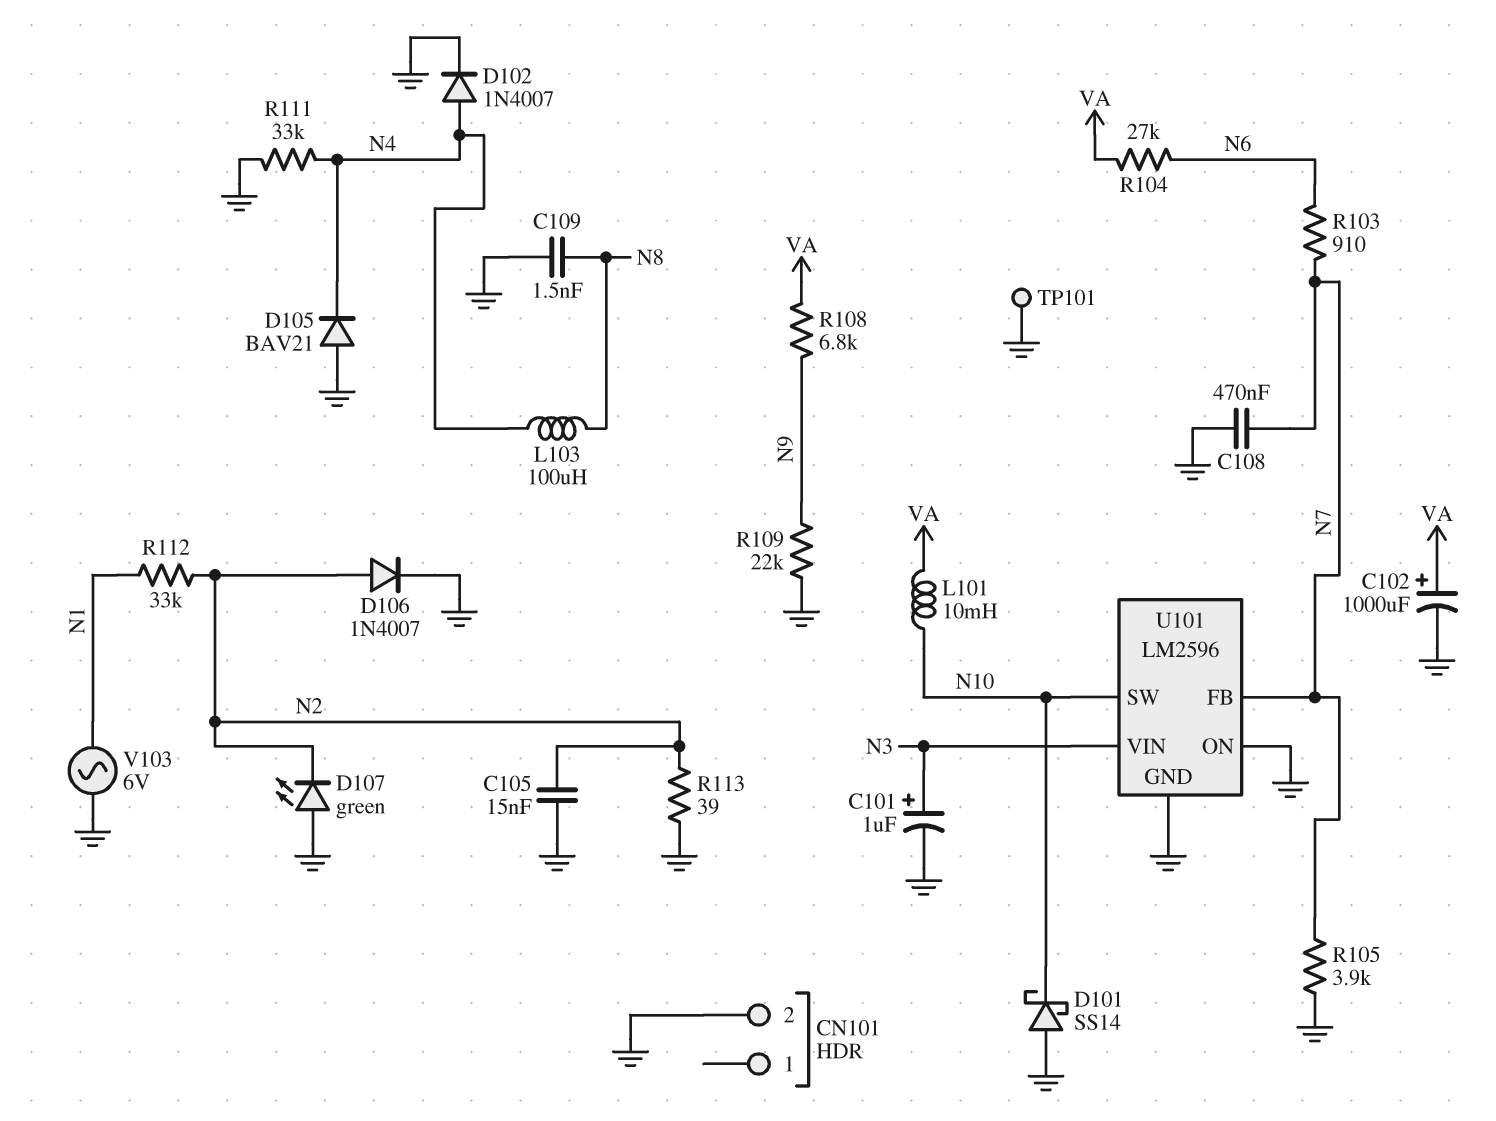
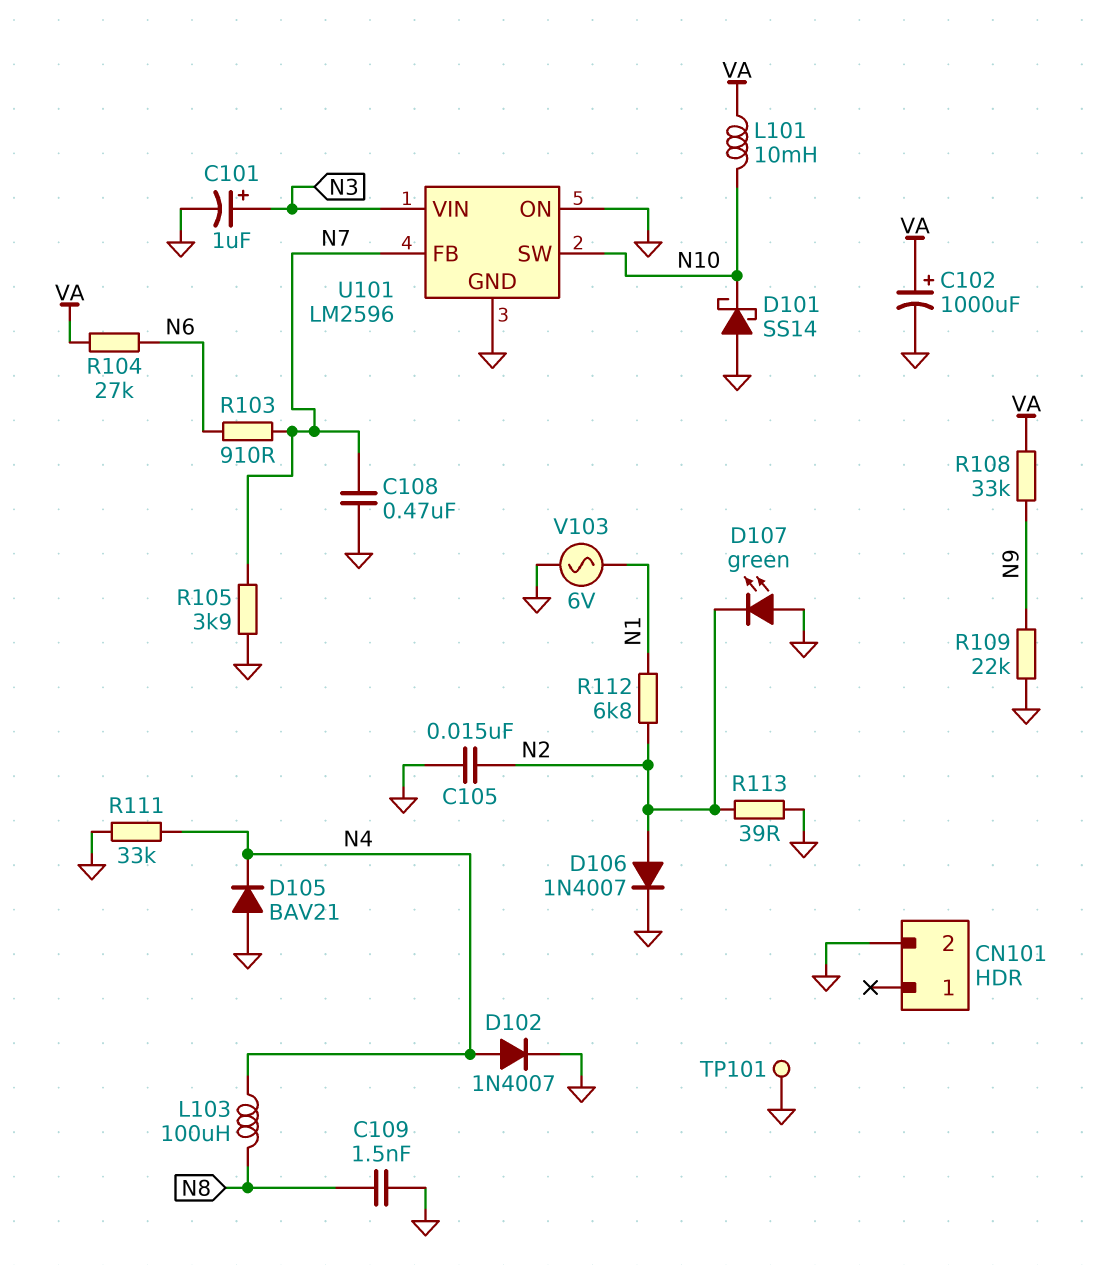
R108: 6.8k (N9, VA) -> 33k (N9, VA)
R112: 33k (N1, N2) -> 6.8k (N1, N2)

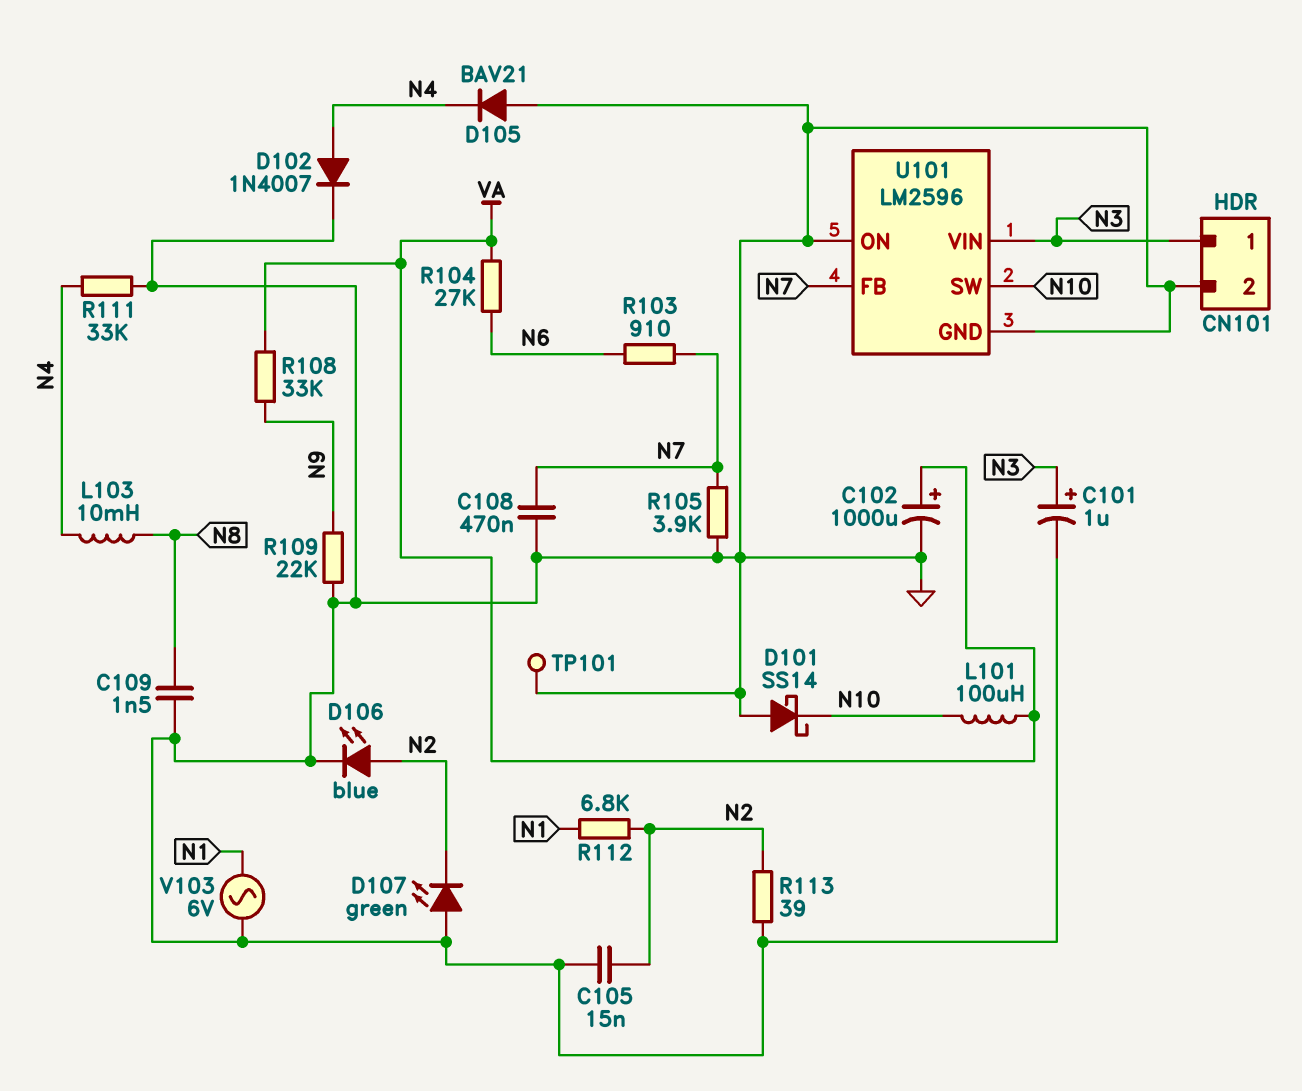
CN101 pin 1: none -> N3
D106: diode 1N4007 (A N2, K GND) -> LED blue (A N2, K GND)
L101: 10mH (N10, VA) -> 100uH (N10, VA)
L103: 100uH (N4, N8) -> 10mH (N4, N8)

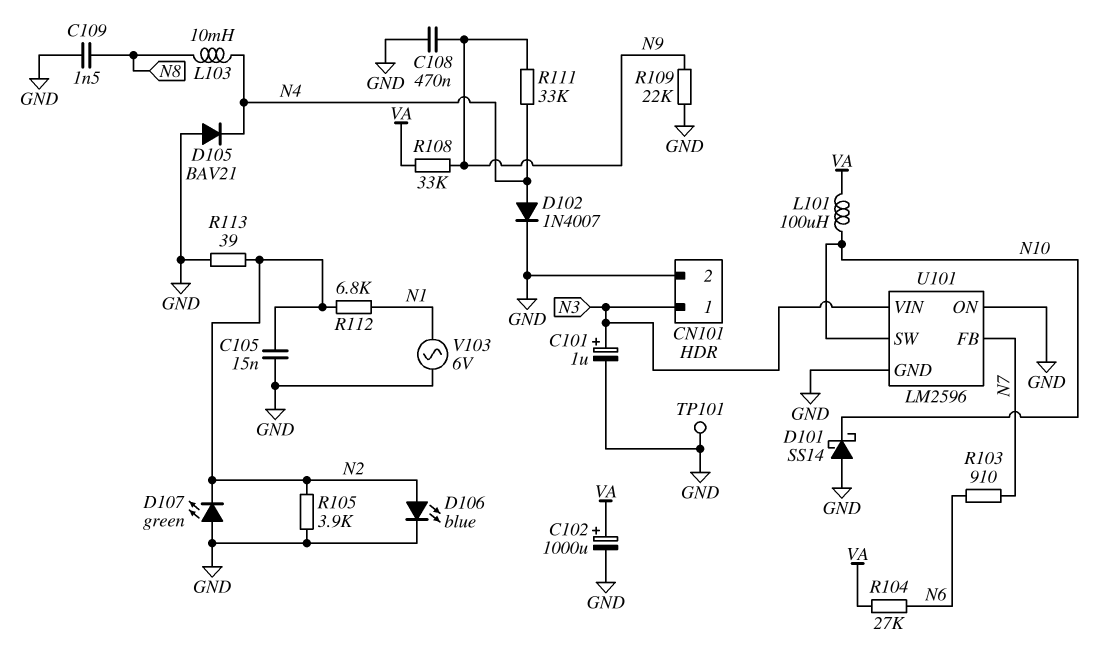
C108: 470nF (GND, N7) -> 470nF (GND, N9)
R105: 3.9k (GND, N7) -> 3.9k (GND, N2)
R111: 33k (GND, N4) -> 33k (N4, N9)

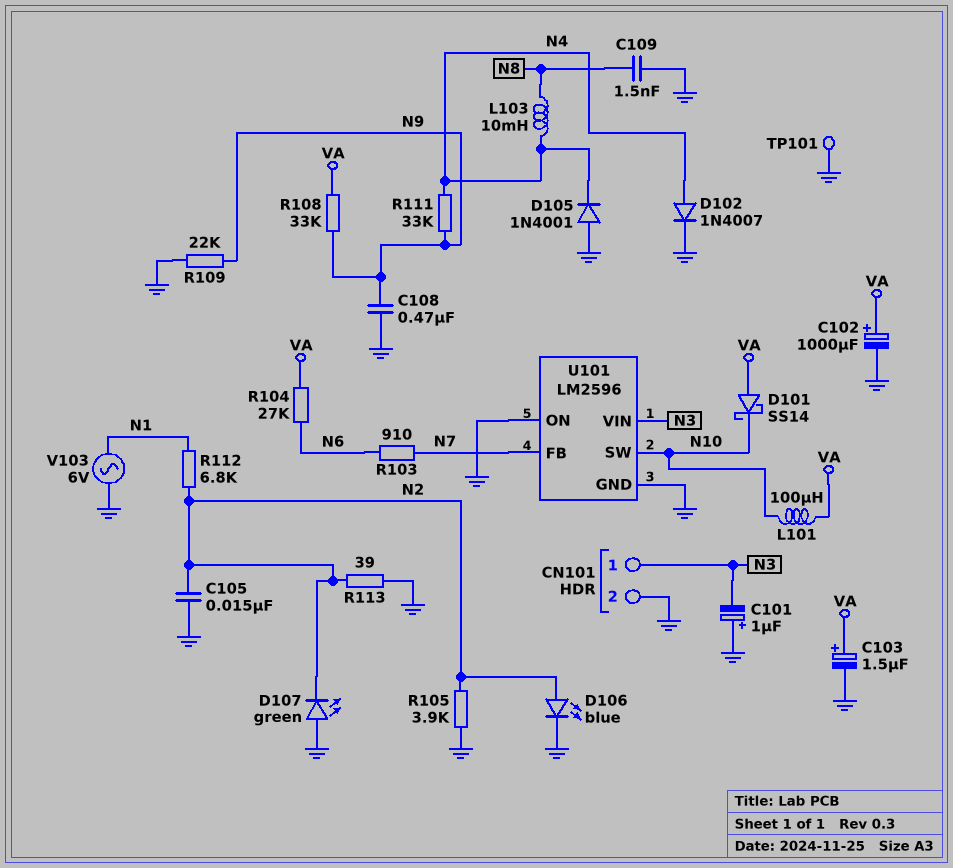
C101: 1uF (plus N3, minus GND) -> 1uF (plus GND, minus N3)
C103: none -> 1.5uF (plus VA, minus GND)
D101: schottky SS14 (A GND, K N10) -> schottky SS14 (A VA, K N10)
D105: diode BAV21 (A GND, K N4) -> diode 1N4001 (A GND, K N4)

